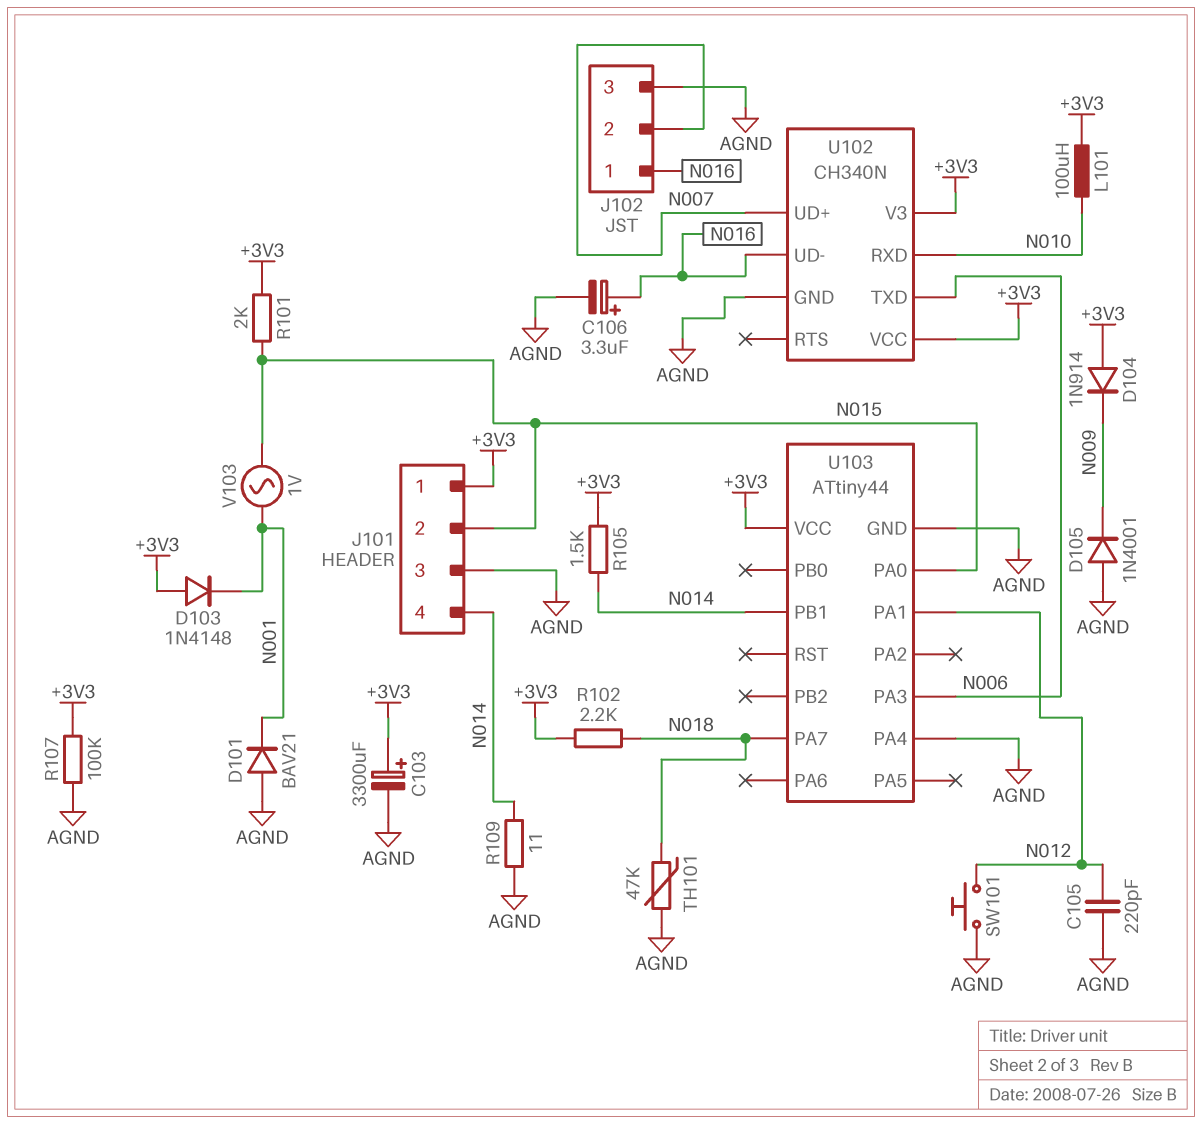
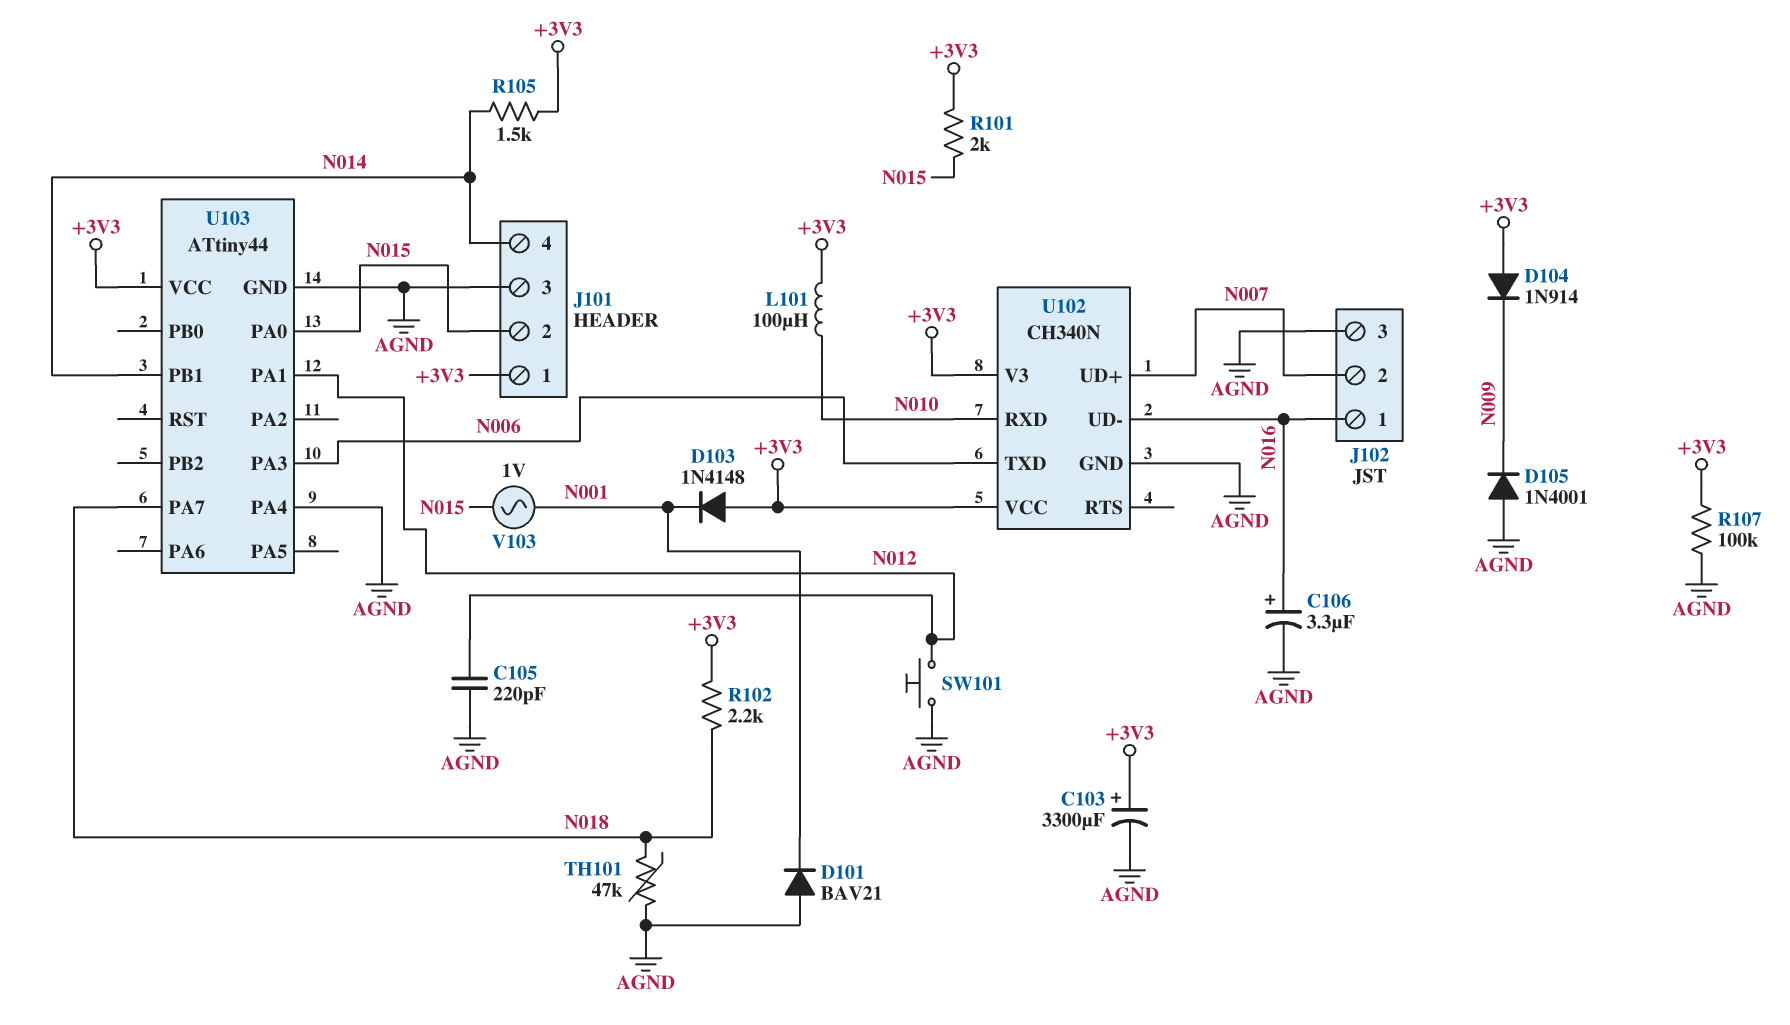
R109: 11 (AGND, N014) -> none

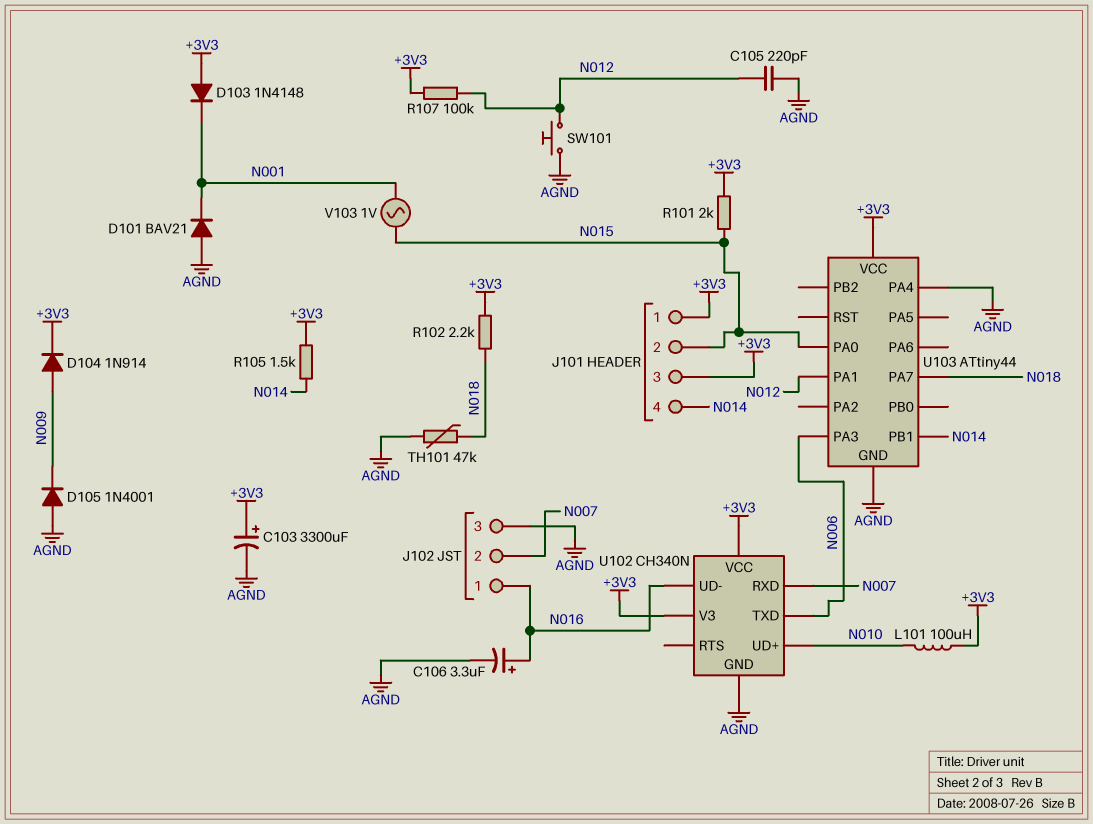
D104: diode 1N914 (A +3V3, K N009) -> diode 1N914 (A N009, K +3V3)
J101 pin 3: AGND -> +3V3
R107: 100k (+3V3, AGND) -> 100k (+3V3, N012)
U102 pin RXD: N010 -> N007
U102 pin UD+: N007 -> N010

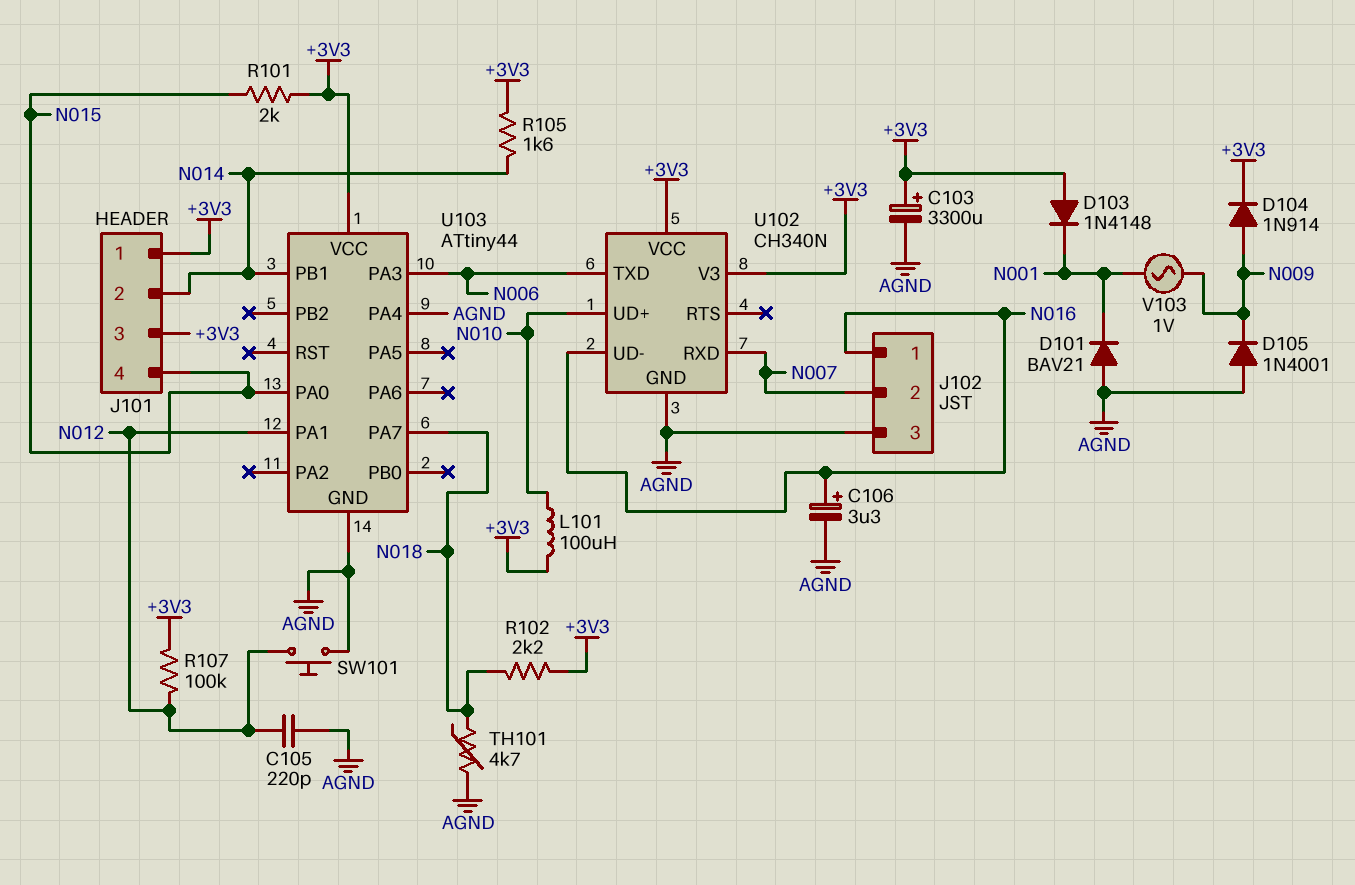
J101 pin 2: N015 -> N014
J101 pin 4: N014 -> N015
R105: 1.5k (+3V3, N014) -> 1.6k (+3V3, N014)
TH101: 47k (AGND, N018) -> 4.7k (AGND, N018)
V103: AC 1V (N001, N015) -> AC 1V (N001, N009)

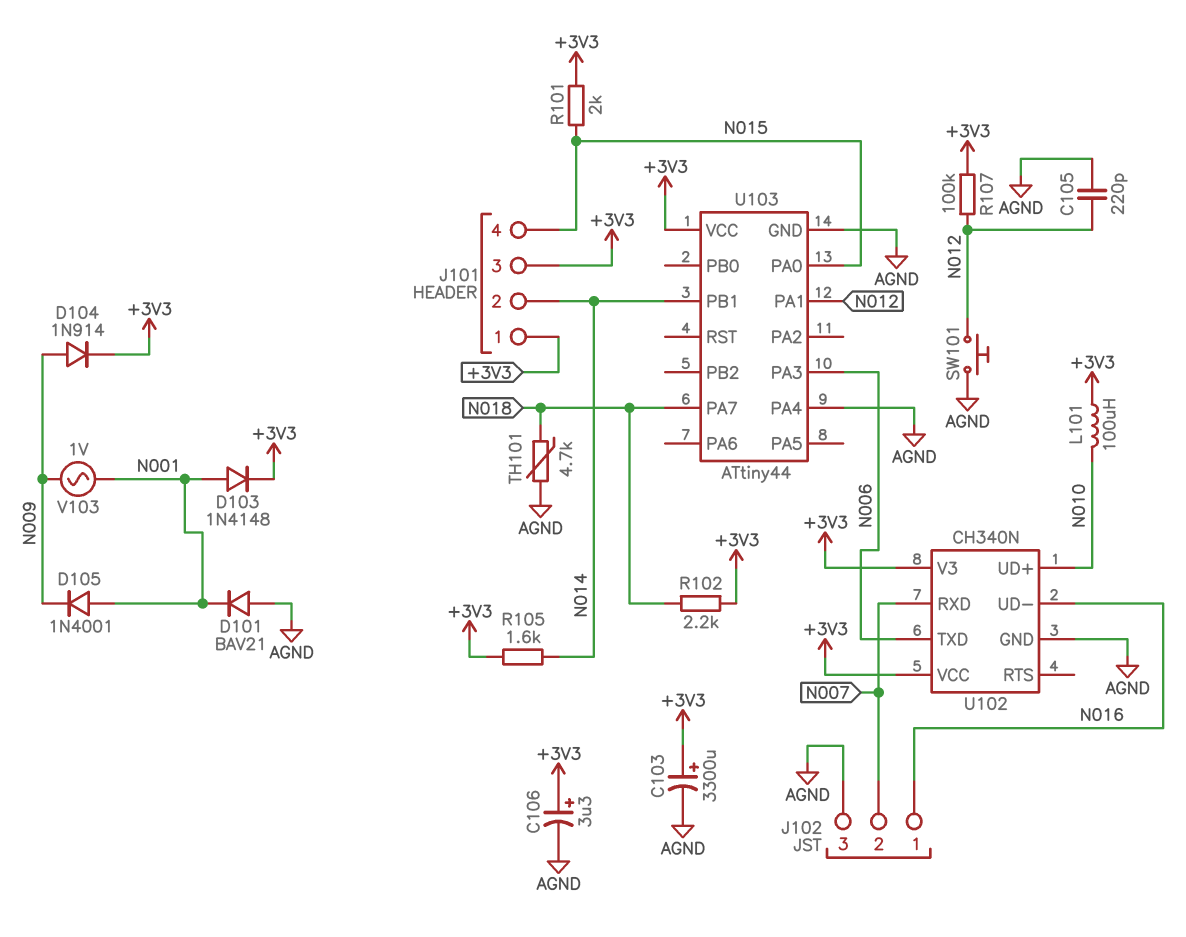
C106: 3.3uF (plus N016, minus AGND) -> 3.3uF (plus +3V3, minus AGND)
D103: diode 1N4148 (A +3V3, K N001) -> diode 1N4148 (A N001, K +3V3)
D105: diode 1N4001 (A AGND, K N009) -> diode 1N4001 (A N001, K N009)

